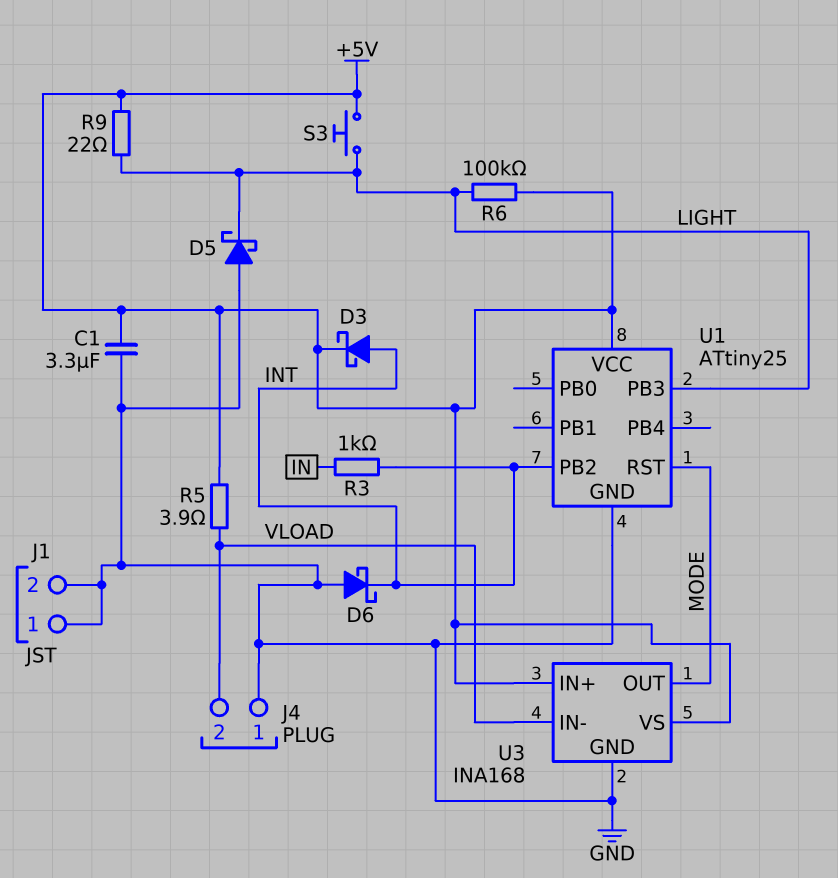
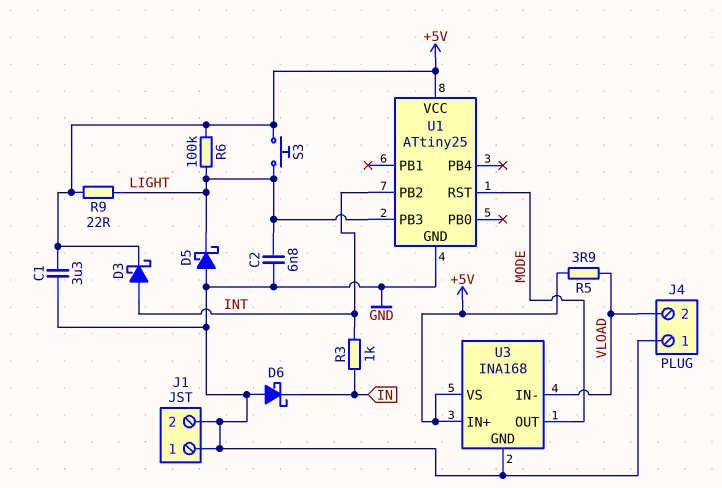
C2: none -> 6.8nF (GND, LIGHT)
D6: schottky (A GND, K INT) -> schottky (A GND, K IN)

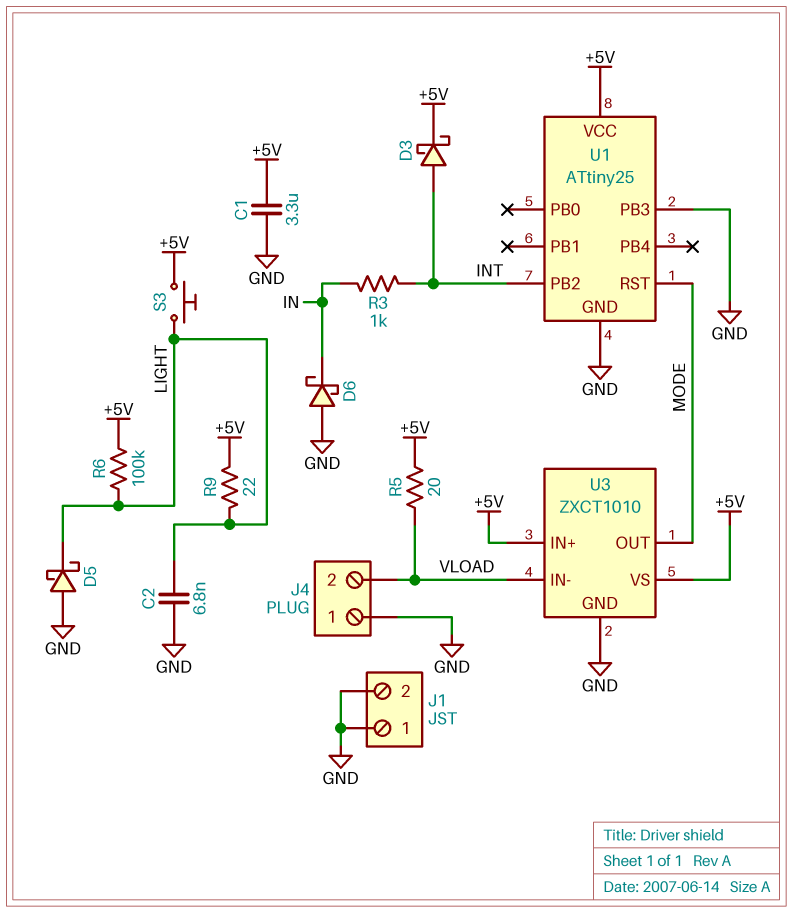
R5: 3.9 (+5V, VLOAD) -> 20 (+5V, VLOAD)
U1 pin PB3: LIGHT -> GND
U3: INA168 -> ZXCT1010

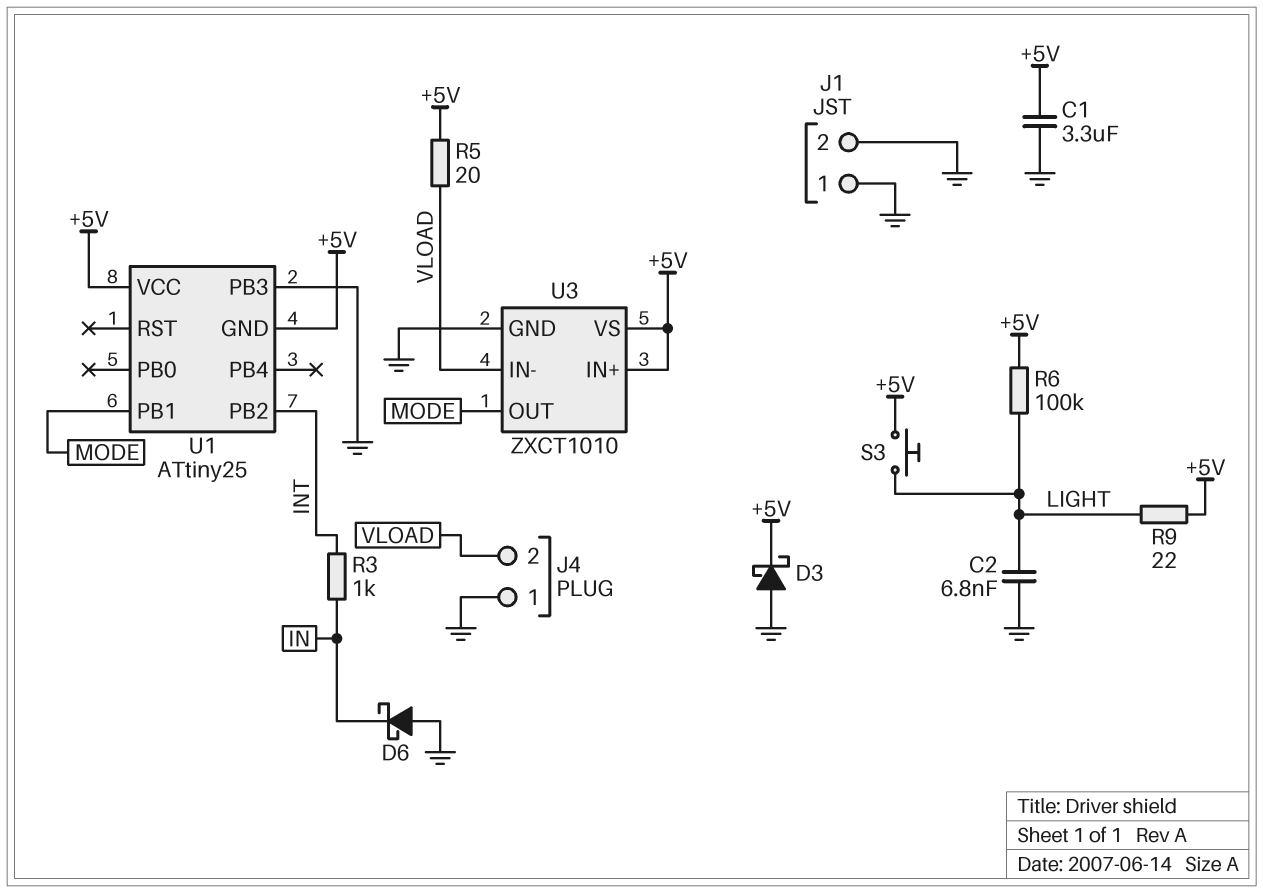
D3: schottky (A INT, K +5V) -> schottky (A GND, K +5V)
D5: schottky (A GND, K LIGHT) -> none
U1 pin GND: GND -> +5V
U1 pin PB1: none -> MODE
U1 pin RST: MODE -> none

